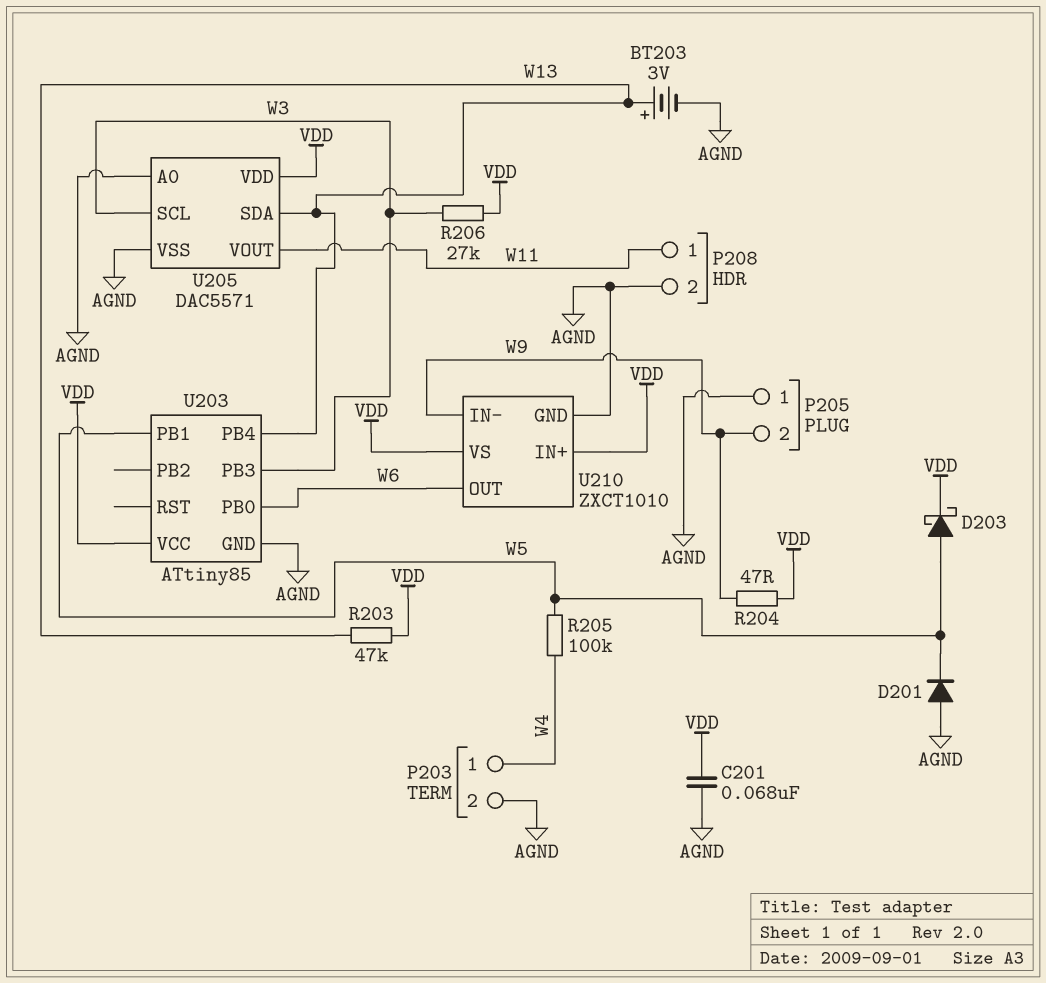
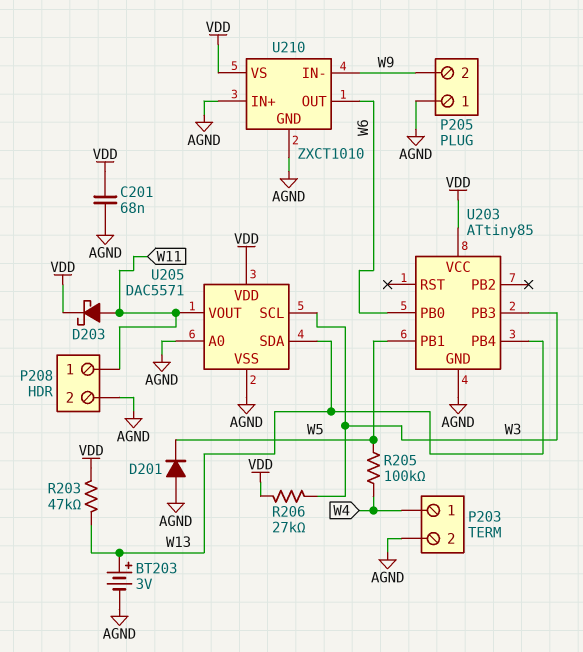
D203: schottky (A W5, K VDD) -> schottky (A W11, K VDD)
R204: 47 (VDD, W9) -> none
U210 pin IN+: VDD -> AGND

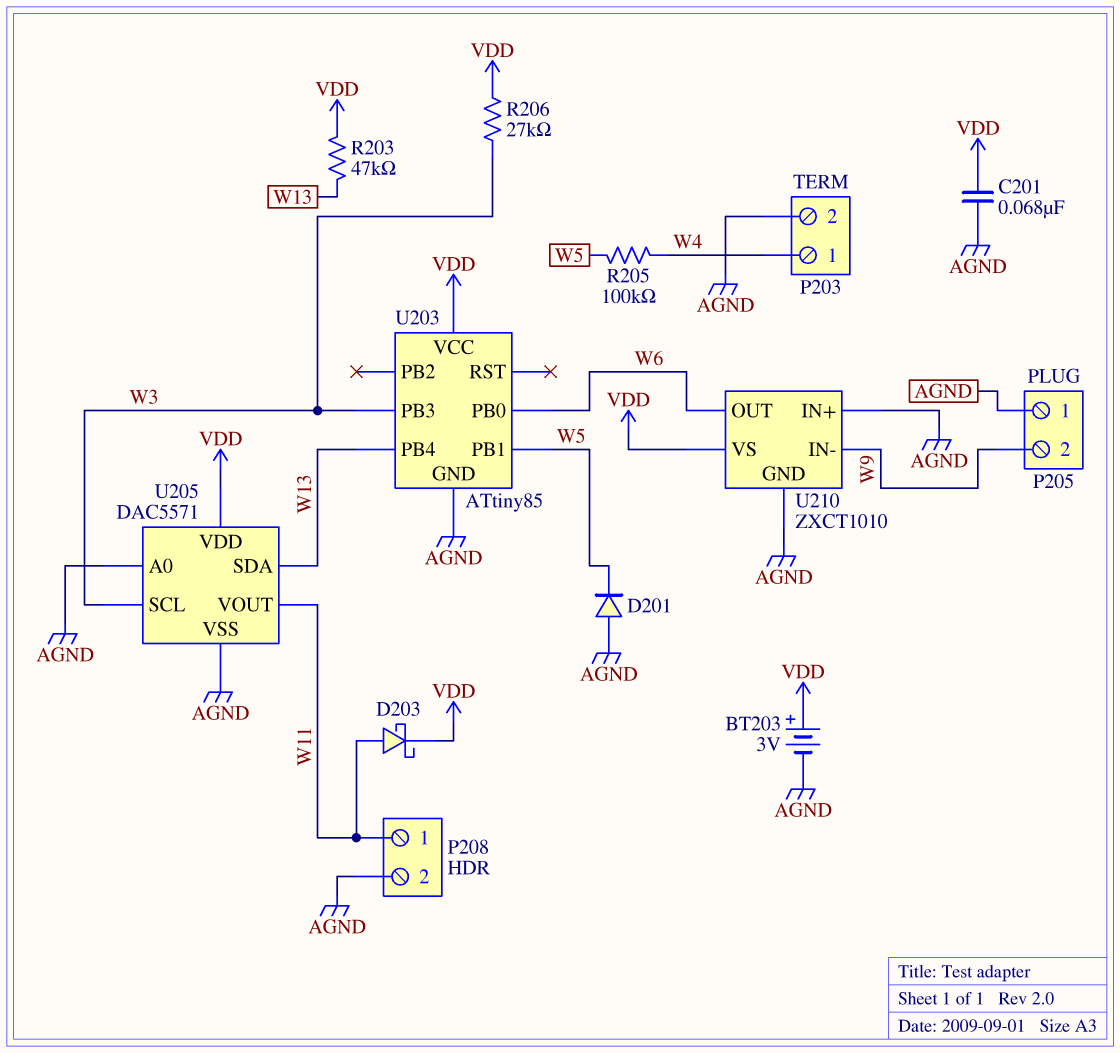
BT203: 3V (plus W13, minus AGND) -> 3V (plus VDD, minus AGND)

